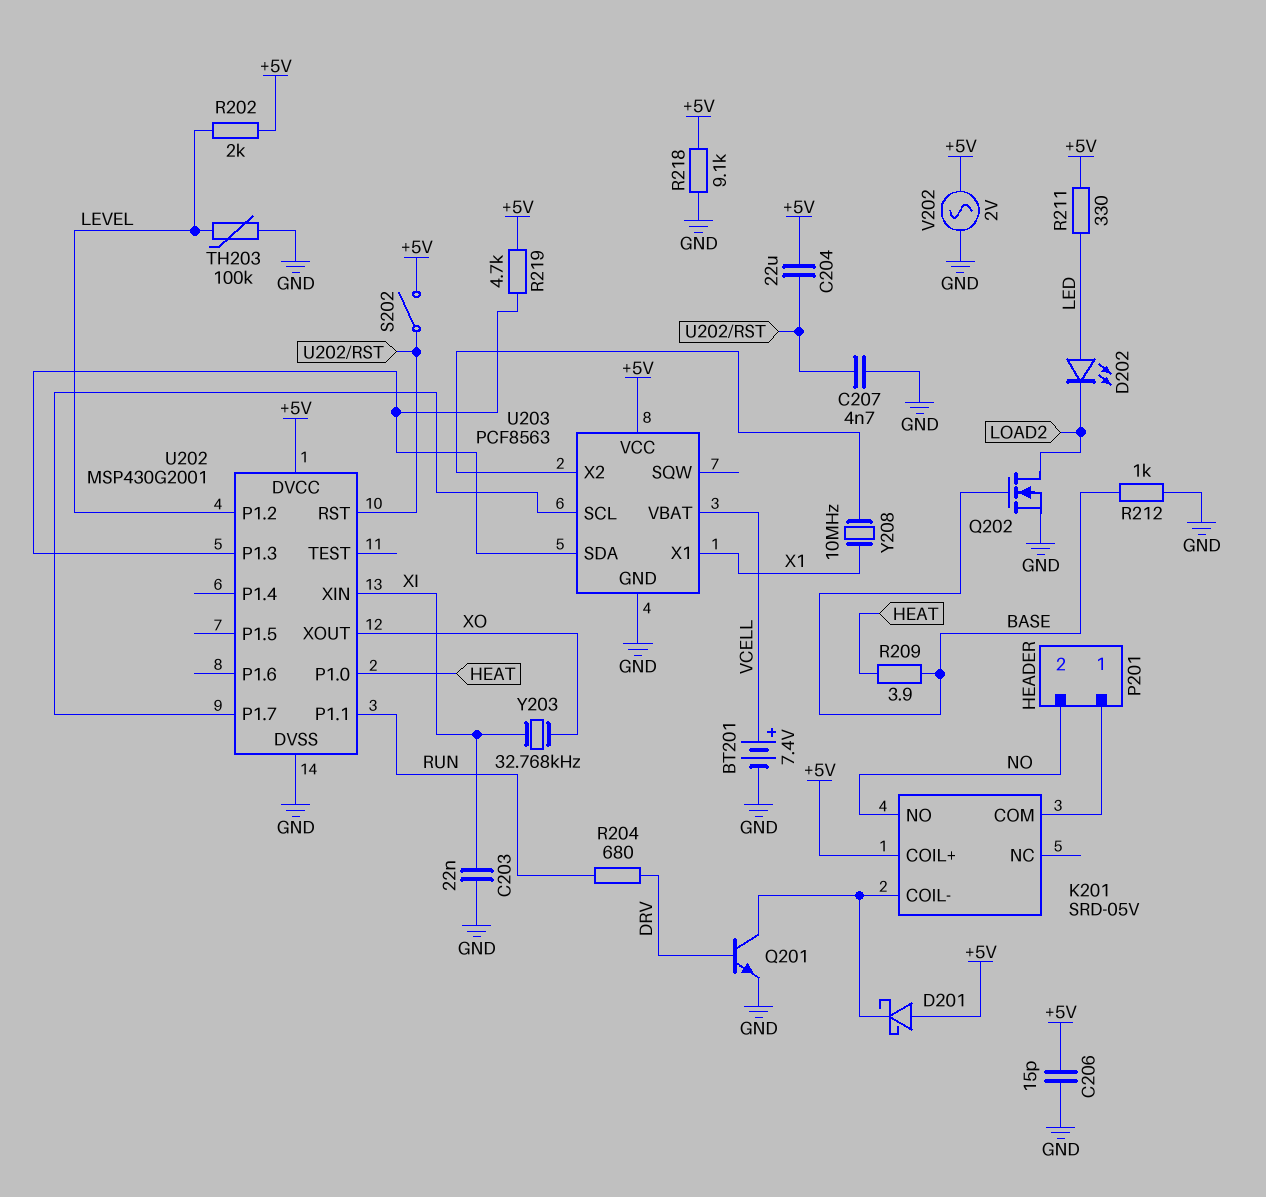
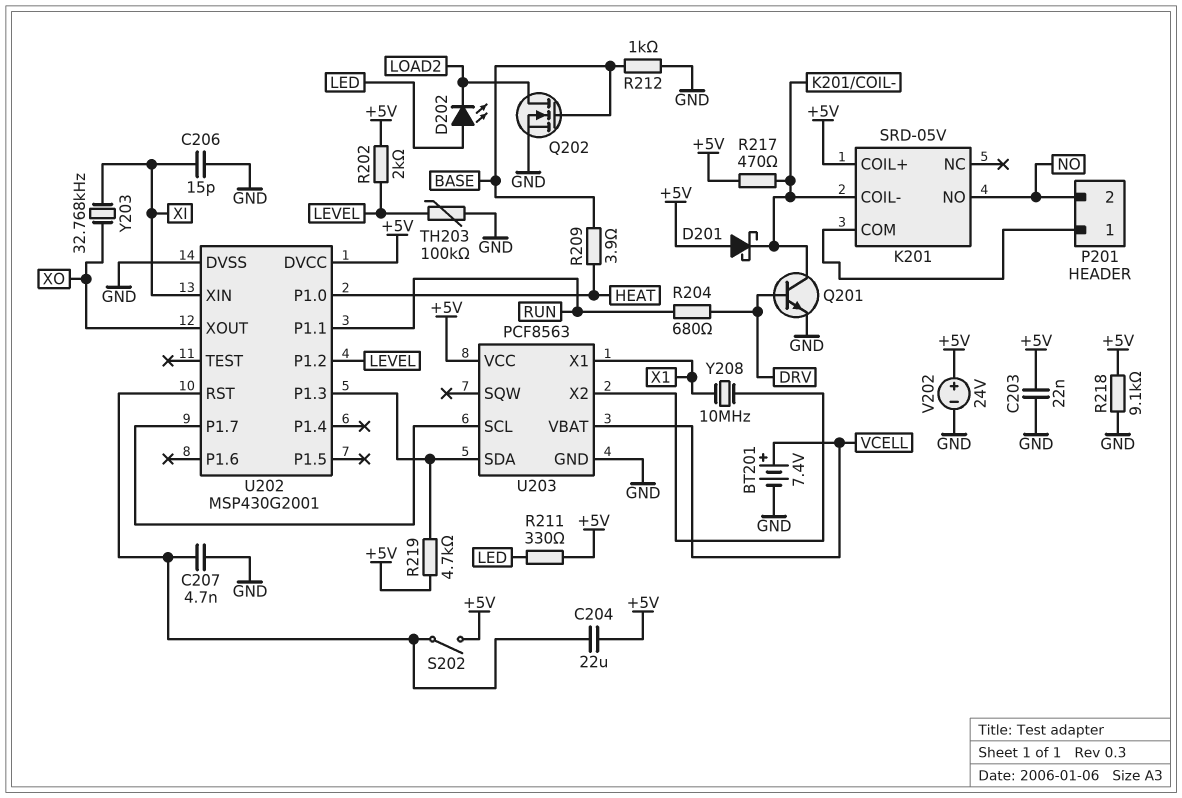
C203: 22nF (GND, XI) -> 22nF (+5V, GND)
C206: 15pF (+5V, GND) -> 15pF (GND, XI)
R217: none -> 470 (+5V, K201/COIL-)
V202: AC 2V (+5V, GND) -> 24V (plus +5V, minus GND)

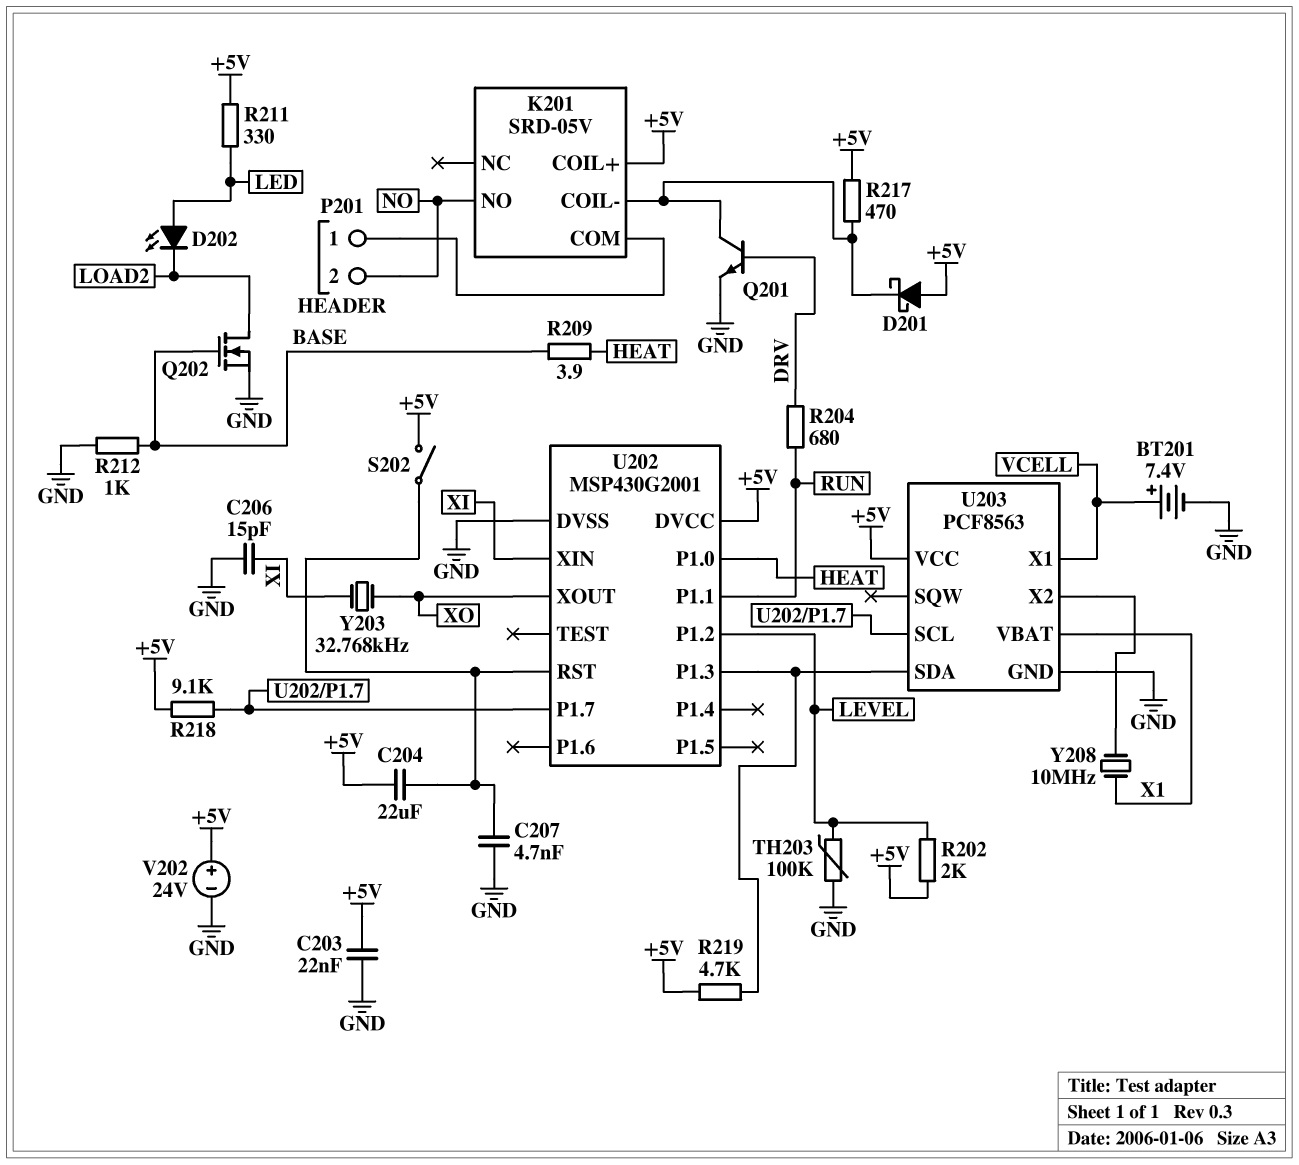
R218: 9.1k (+5V, GND) -> 9.1k (+5V, U202/P1.7)
U203 pin VBAT: VCELL -> X1
U203 pin X1: X1 -> VCELL

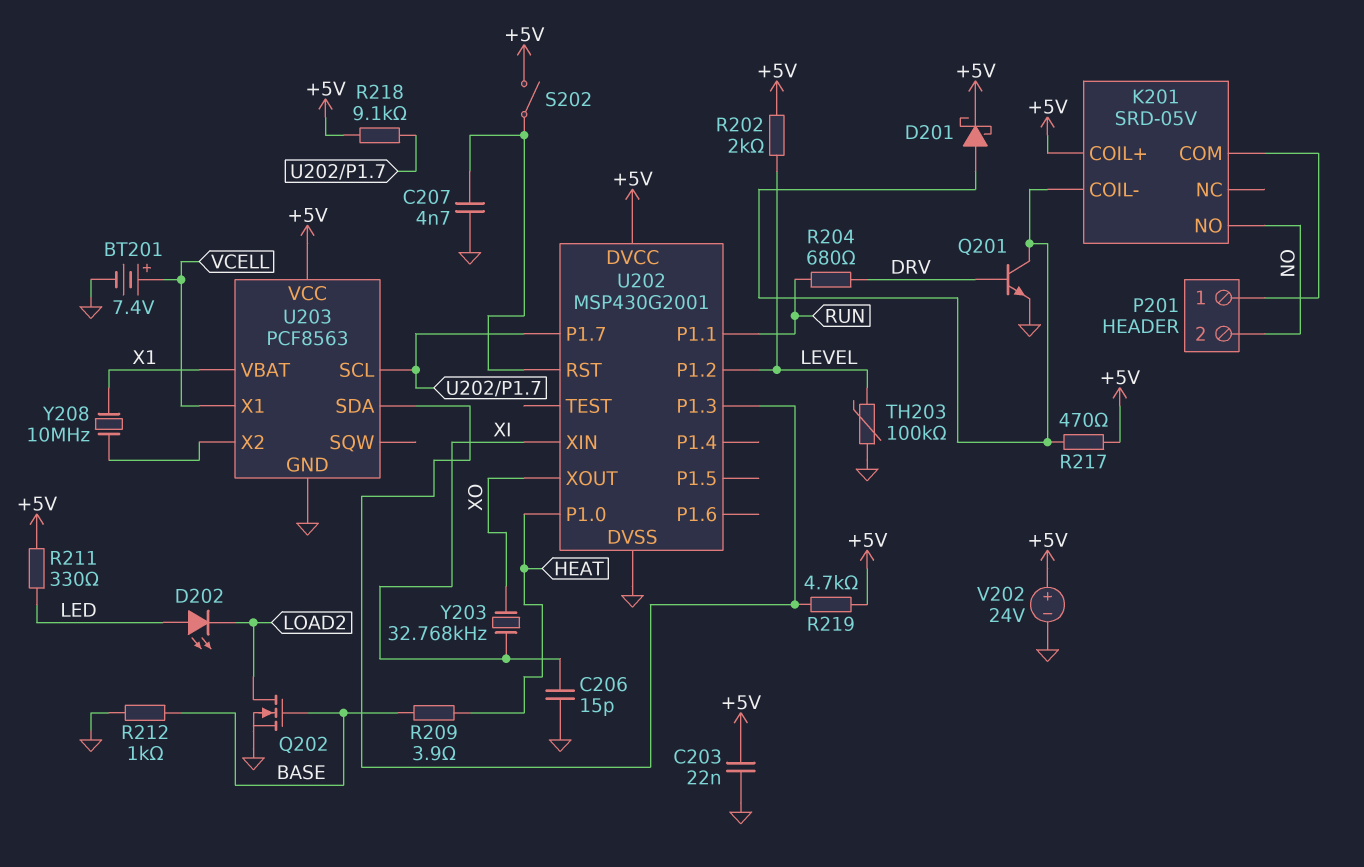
C204: 22uF (+5V, U202/RST) -> none
D201: schottky (A +5V, K K201/COIL-) -> schottky (A K201/COIL-, K +5V)

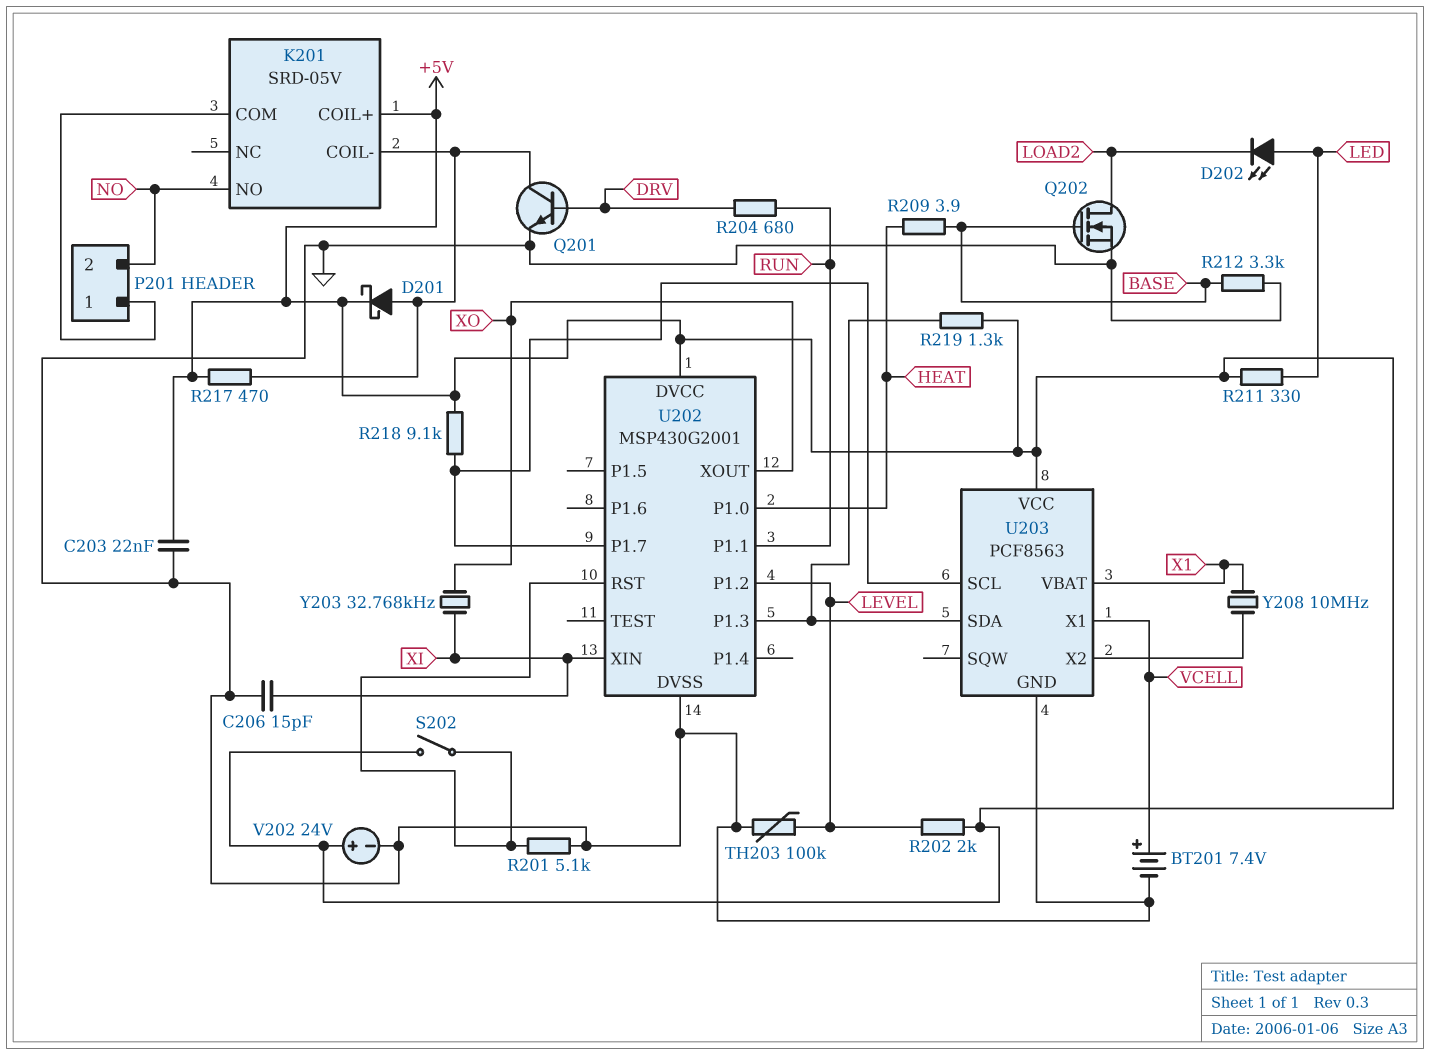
C207: 4.7nF (GND, U202/RST) -> none
R201: none -> 5.1k (GND, U202/RST)
R212: 1k (BASE, GND) -> 3.3k (BASE, GND)
R219: 4.7k (+5V, U202/P1.3) -> 1.3k (+5V, U202/P1.3)

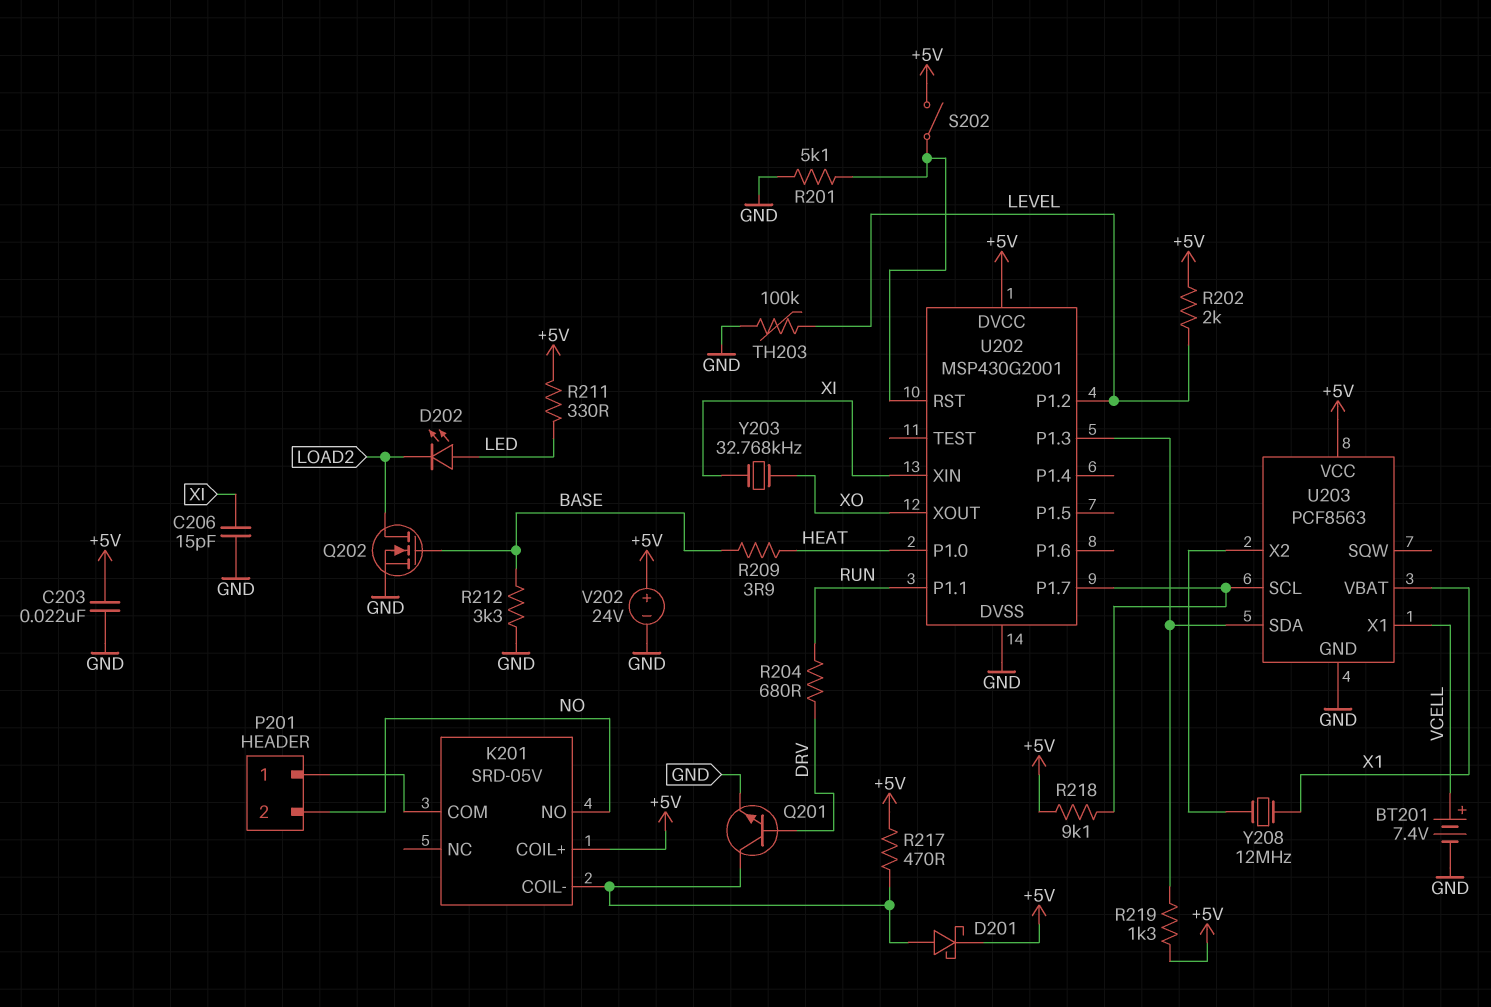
Y208: 10MHz (U203/X2, X1) -> 12MHz (U203/X2, X1)

